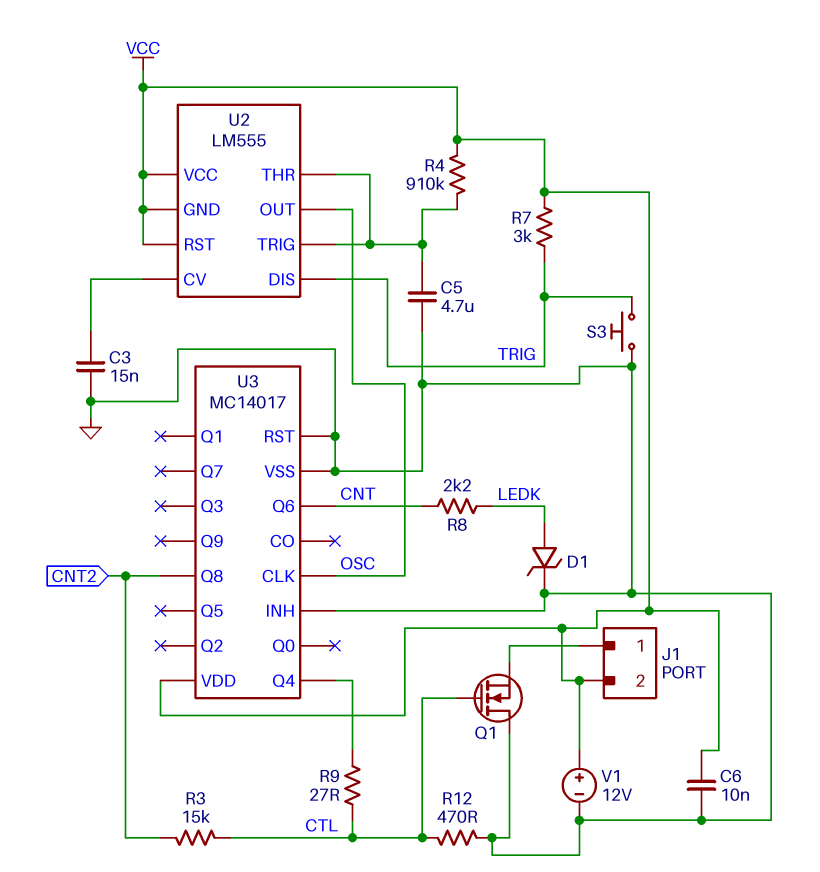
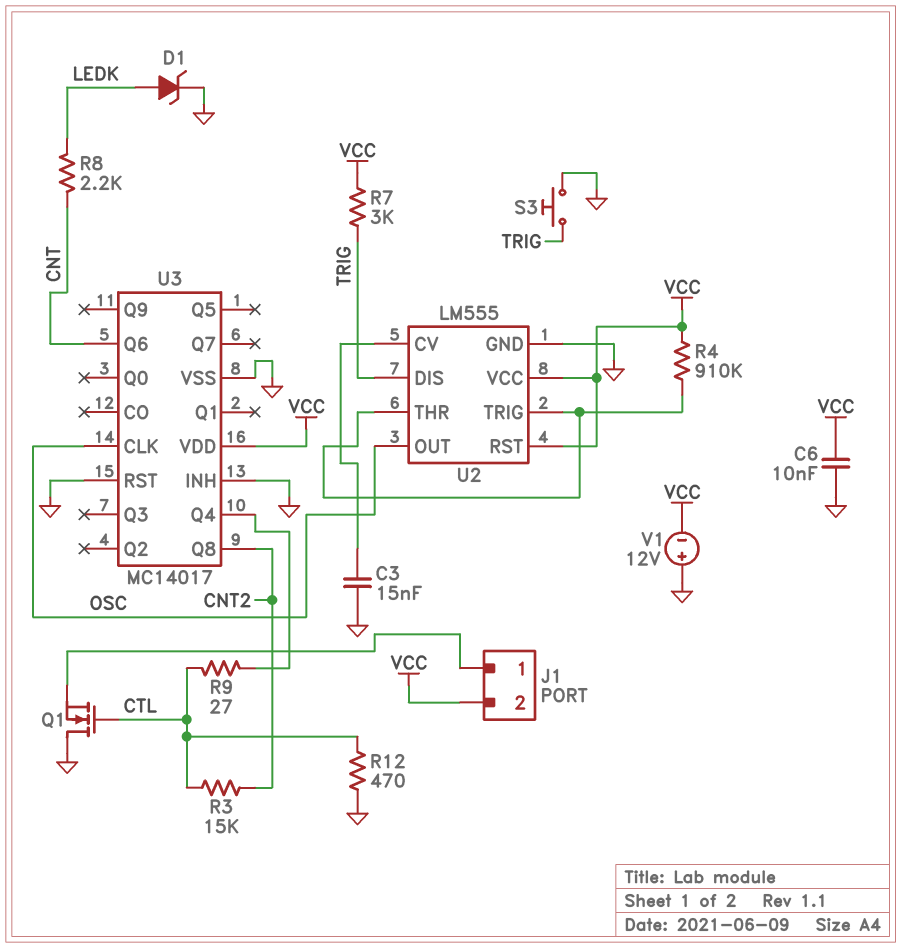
C5: 4.7uF (GND, U2/THR) -> none
U2 pin GND: VCC -> GND
V1: 12V (plus VCC, minus GND) -> 12V (plus GND, minus VCC)

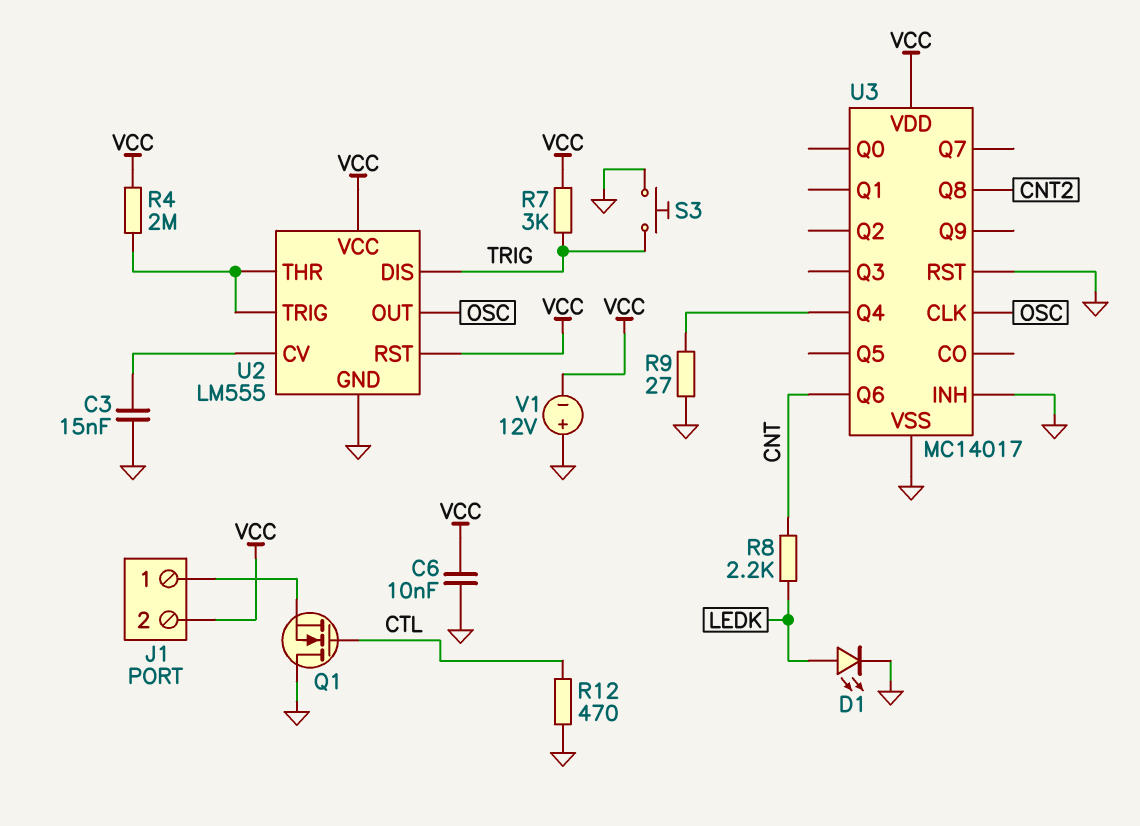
D1: zener (A LEDK, K GND) -> LED (A LEDK, K GND)
R3: 15k (CNT2, CTL) -> none
R4: 910k (U2/THR, VCC) -> 2M (U2/THR, VCC)
R9: 27 (CTL, U3/Q4) -> 27 (GND, U3/Q4)

